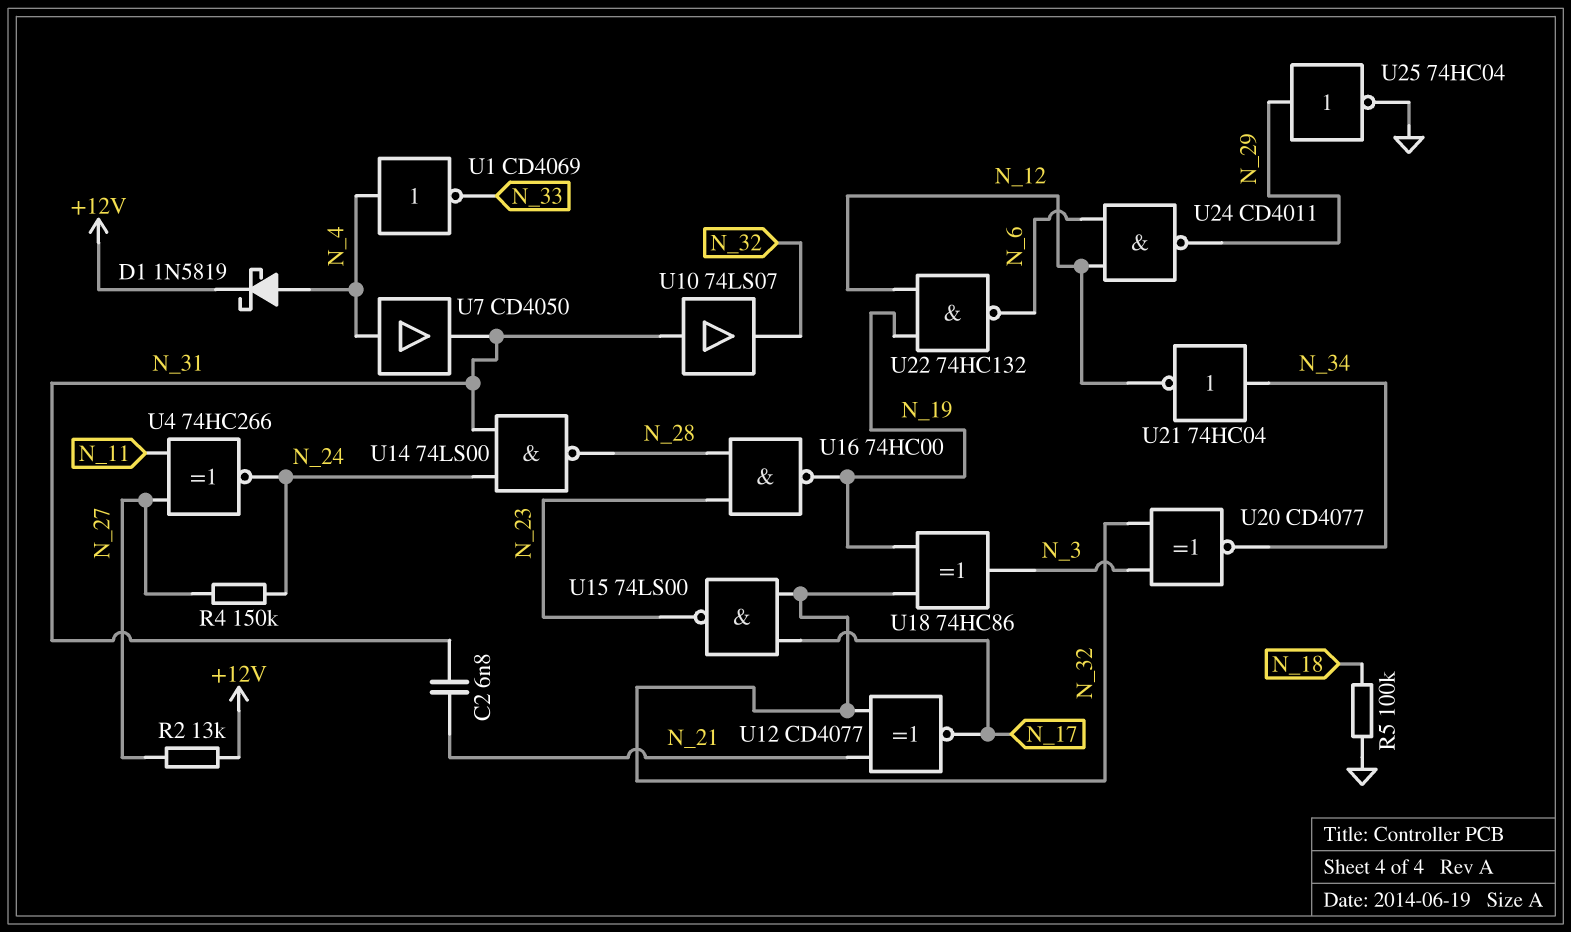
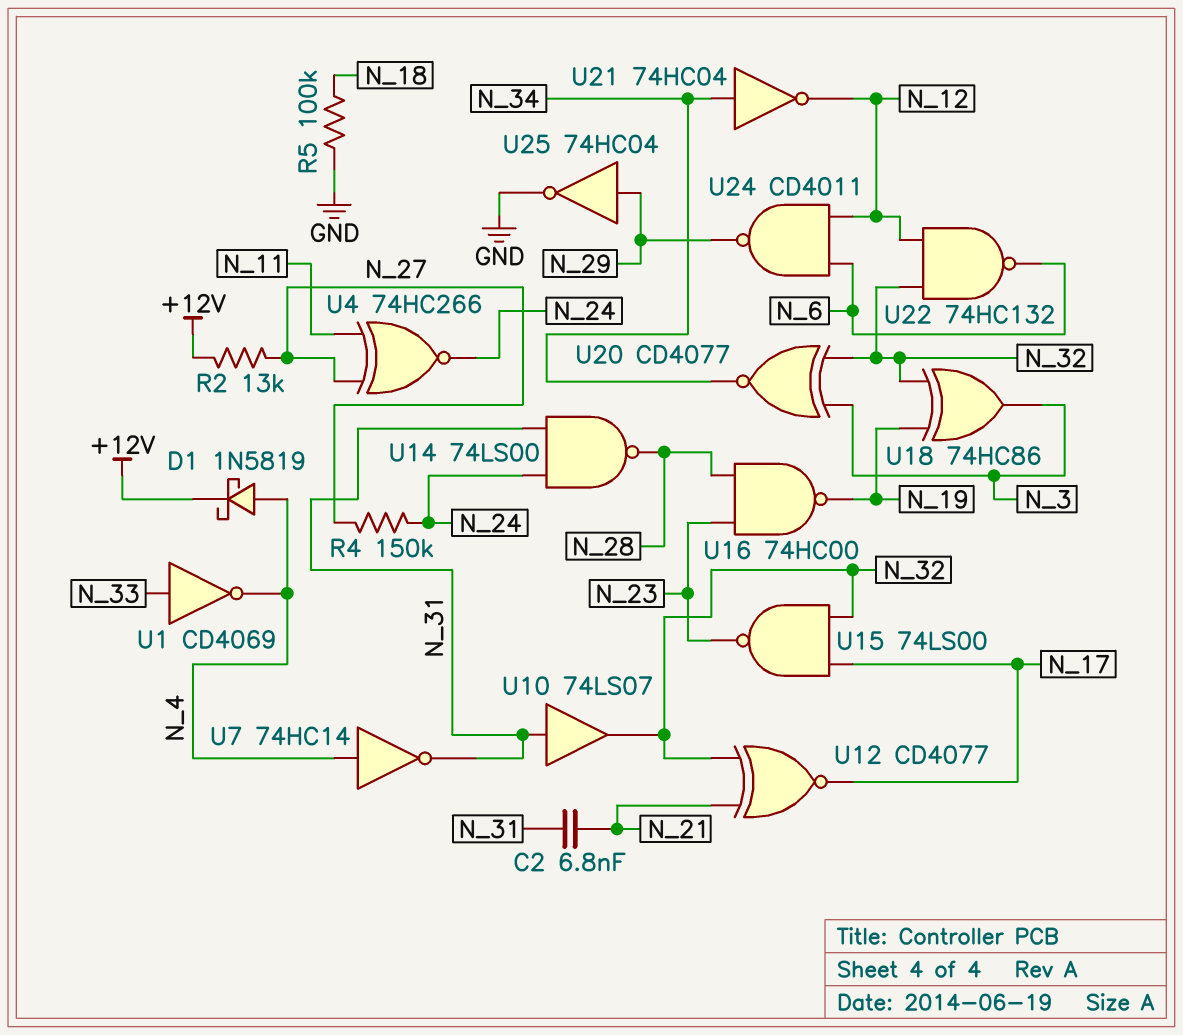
U1: NOT CD4069 (in N_4, out N_33) -> NOT CD4069 (in N_33, out N_4)
U7: buffer CD4050 (in N_4, out N_31) -> NOT 74HC14 (in N_4, out N_31)
U22: NAND 74HC132 (in N_12, in N_19, out N_6) -> NAND 74HC132 (in N_12, in N_32, out N_6)

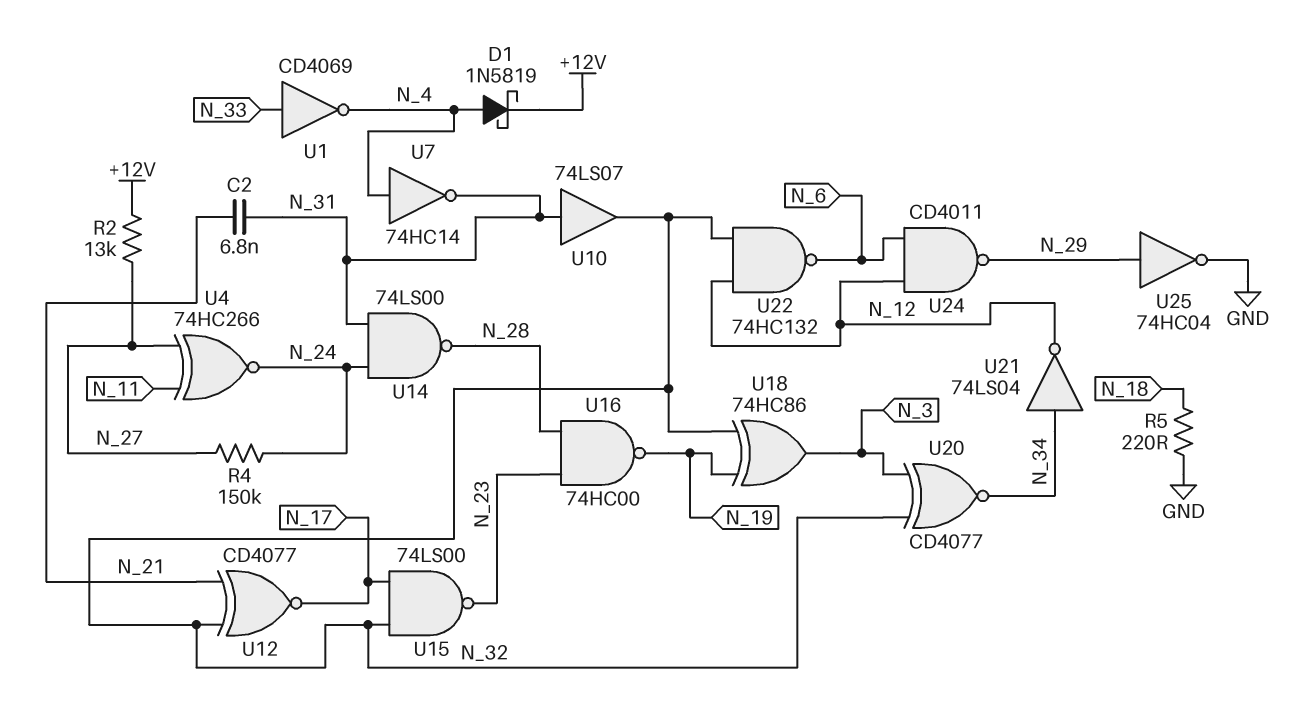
R5: 100k (GND, N_18) -> 220 (GND, N_18)
U21: NOT 74HC04 (in N_34, out N_12) -> NOT 74LS04 (in N_34, out N_12)

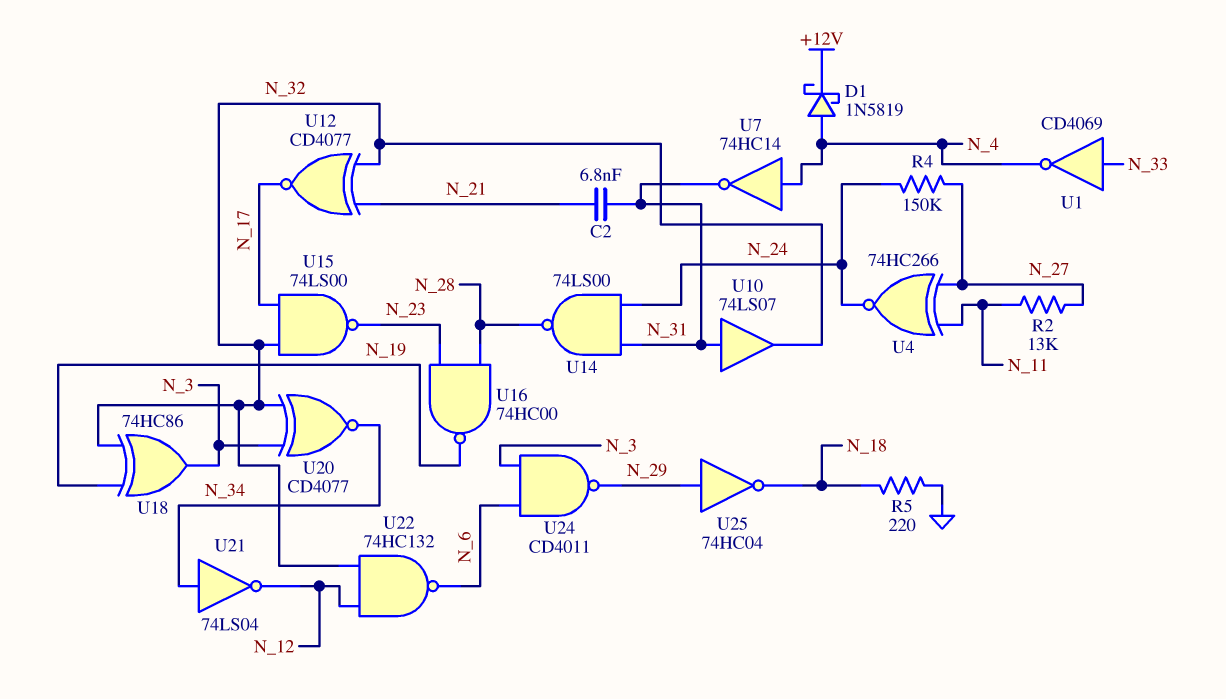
R2: 13k (+12V, N_27) -> 13k (N_11, N_27)
U24: NAND CD4011 (in N_6, in N_12, out N_29) -> NAND CD4011 (in N_3, in N_6, out N_29)
U25: NOT 74HC04 (in N_29, out GND) -> NOT 74HC04 (in N_29, out N_18)

